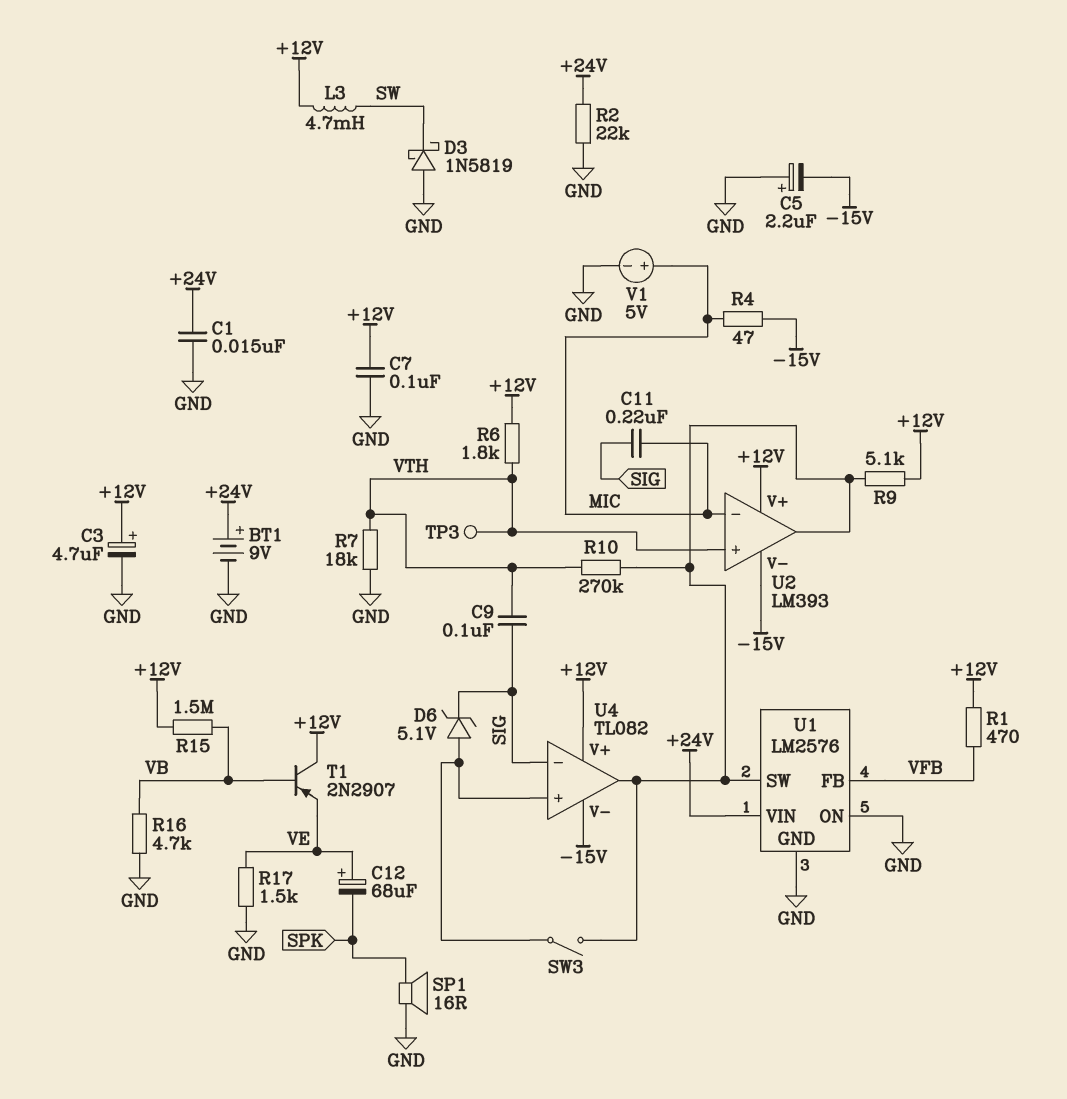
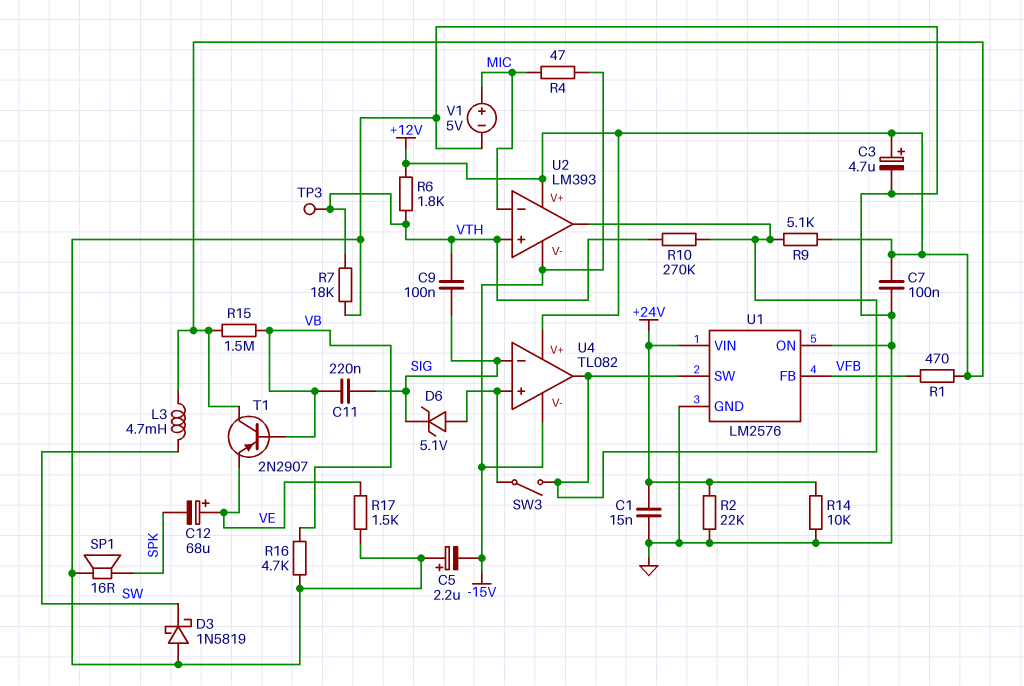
BT1: 9V (plus +24V, minus GND) -> none
C11: 220nF (MIC, SIG) -> 220nF (SIG, VB)
R14: none -> 10k (+24V, GND)

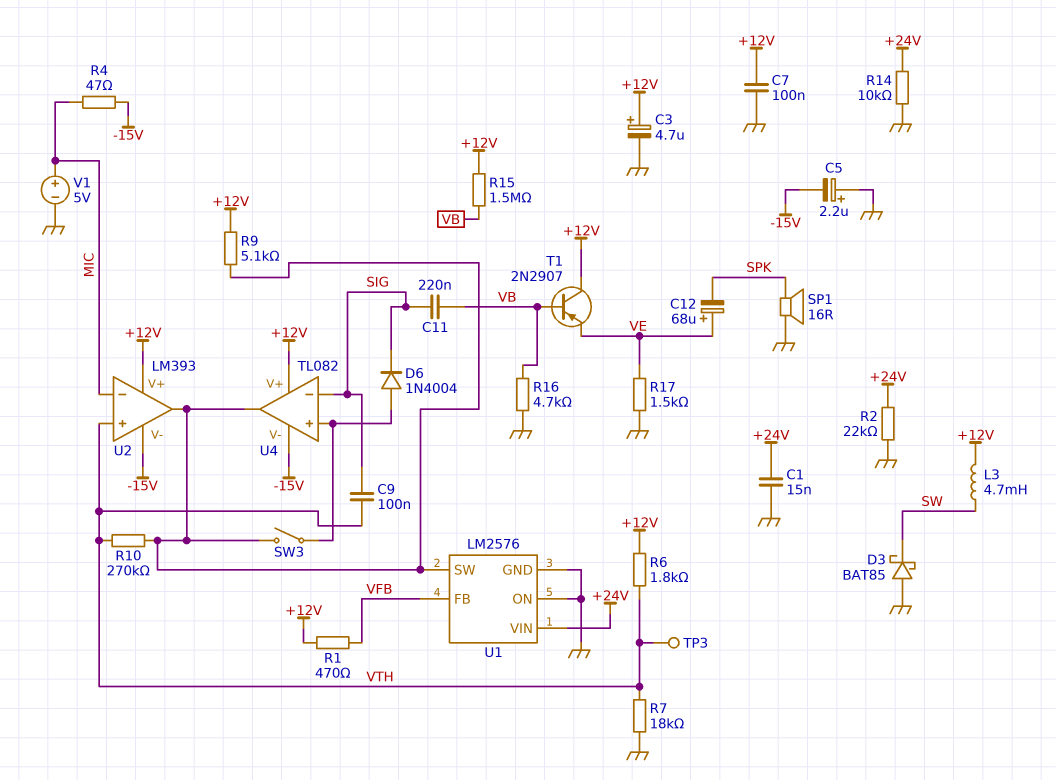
D3: schottky 1N5819 (A GND, K SW) -> schottky BAT85 (A GND, K SW)
D6: zener 5.1V (A U4/in+, K SIG) -> diode 1N4004 (A U4/in+, K SIG)

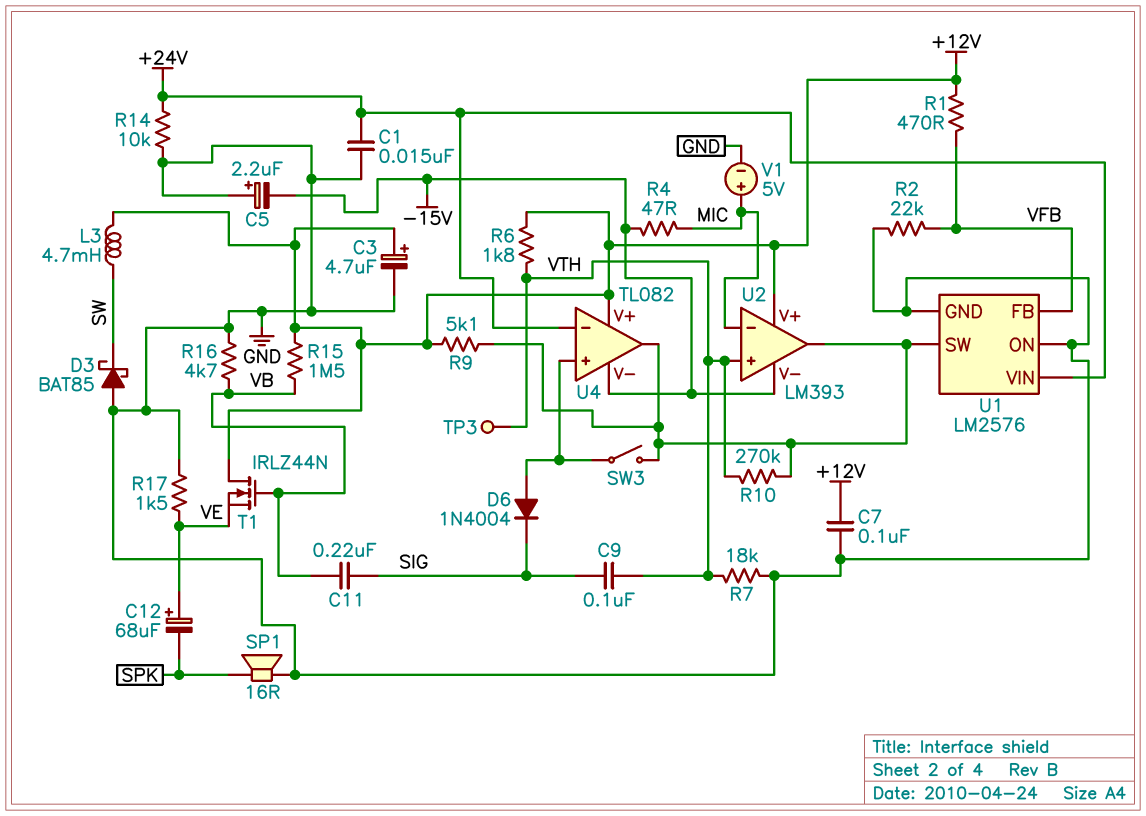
R2: 22k (+24V, GND) -> 22k (GND, VFB)
T1: PNP 2N2907 (B VB, C +12V, E VE) -> NMOS IRLZ44N (G VB, D +12V, S VE)
U4 pin in-: SIG -> +24V

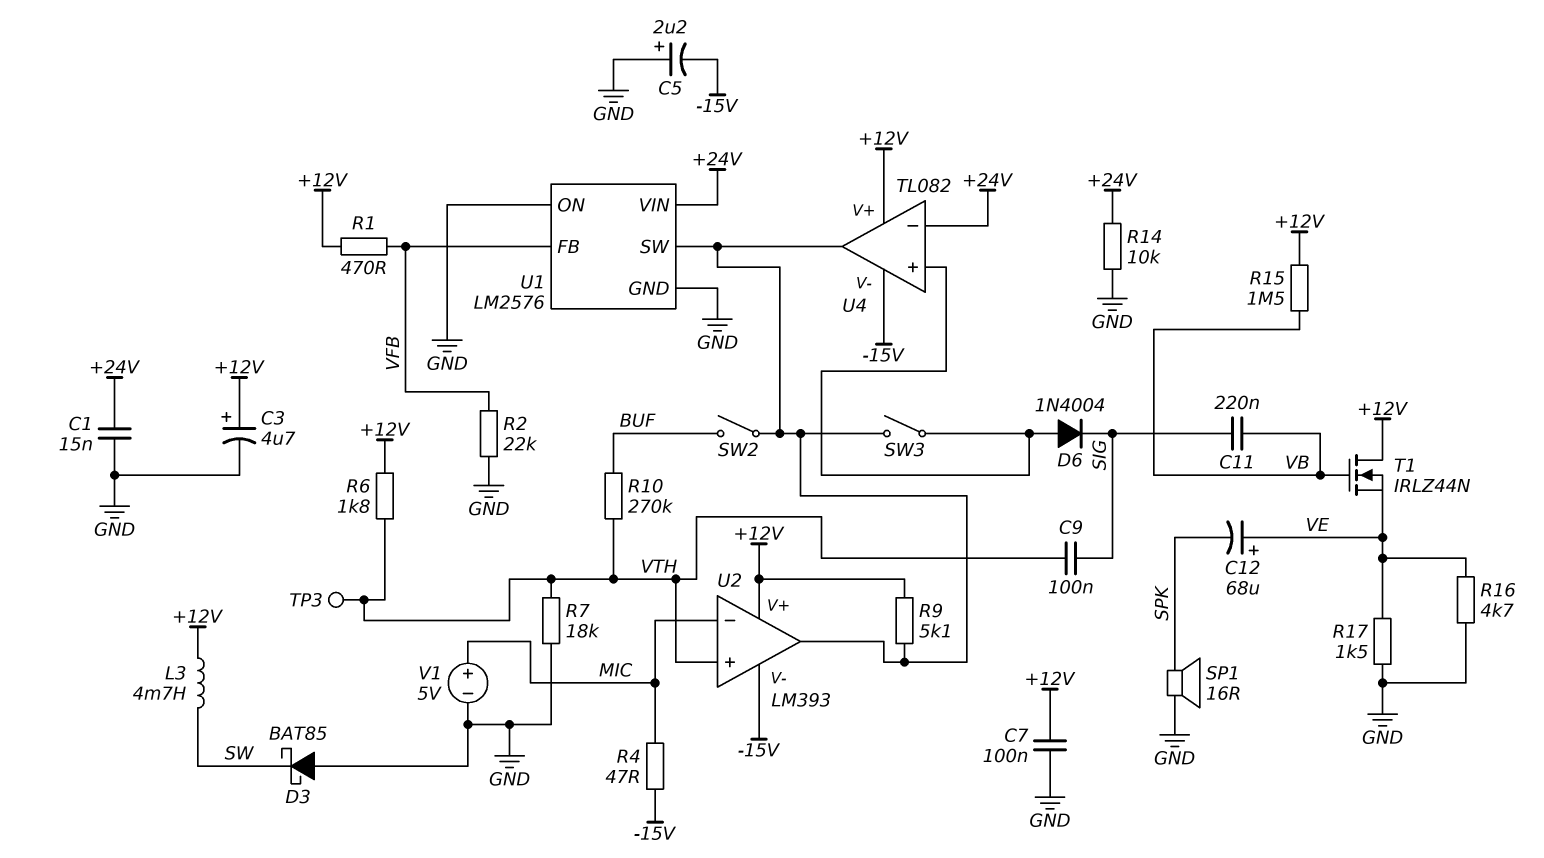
R10: 270k (U1/SW, VTH) -> 270k (BUF, VTH)
R16: 4.7k (GND, VB) -> 4.7k (GND, VE)
SW2: none -> switch (BUF, U1/SW)

